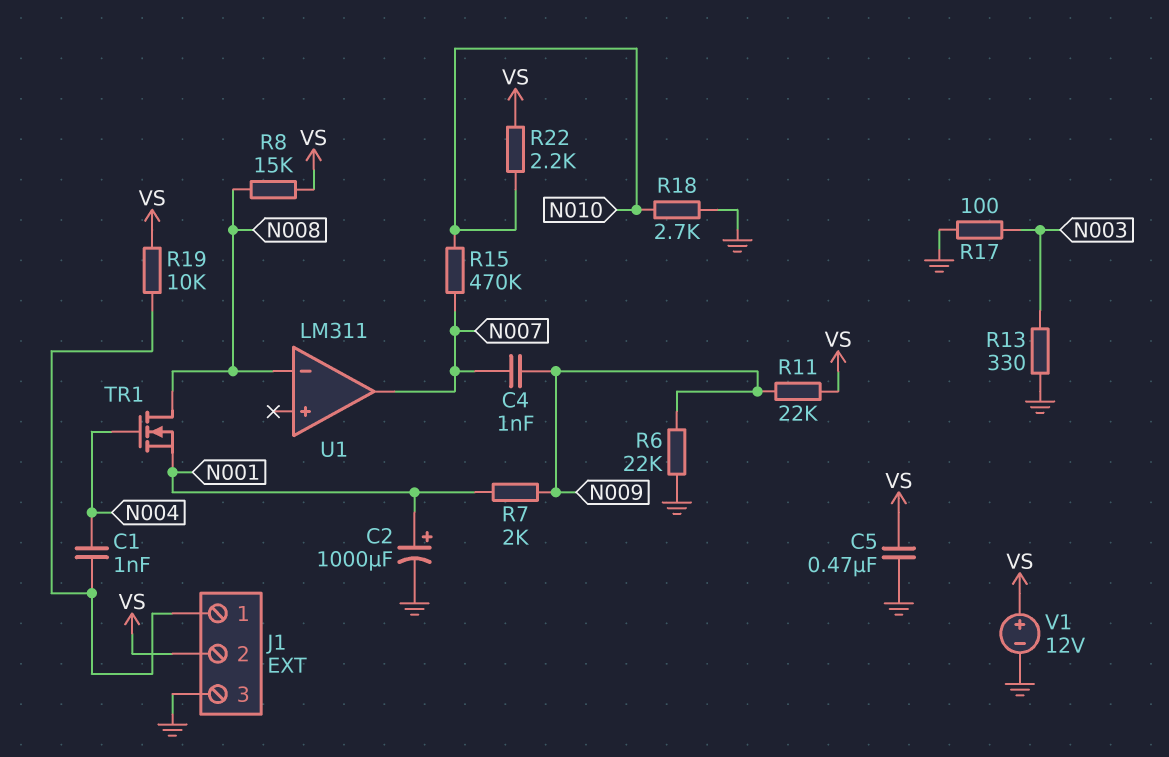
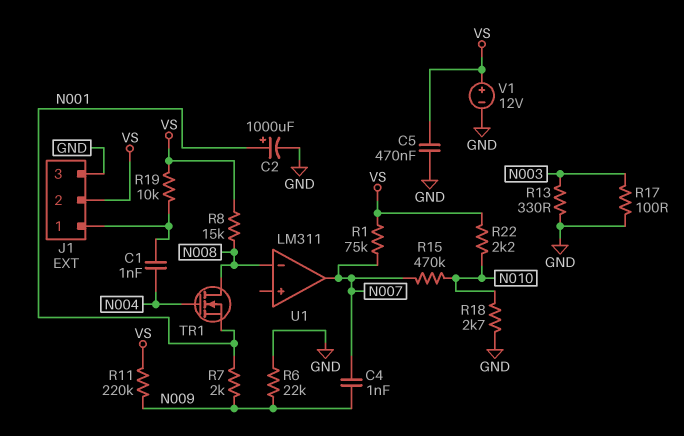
R1: none -> 75k (N007, VS)
R11: 22k (N009, VS) -> 220k (N009, VS)

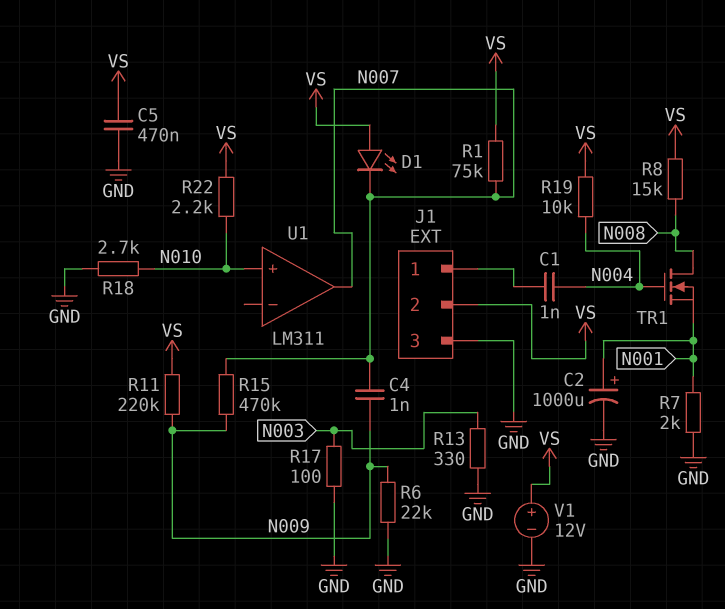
D1: none -> LED (A VS, K N007)
R7: 2k (N001, N009) -> 2k (GND, N001)
R15: 470k (N007, N010) -> 470k (N007, N009)
R19: 10k (J1/1, VS) -> 10k (N004, VS)
U1 pin in+: none -> N010
U1 pin in-: N008 -> none

